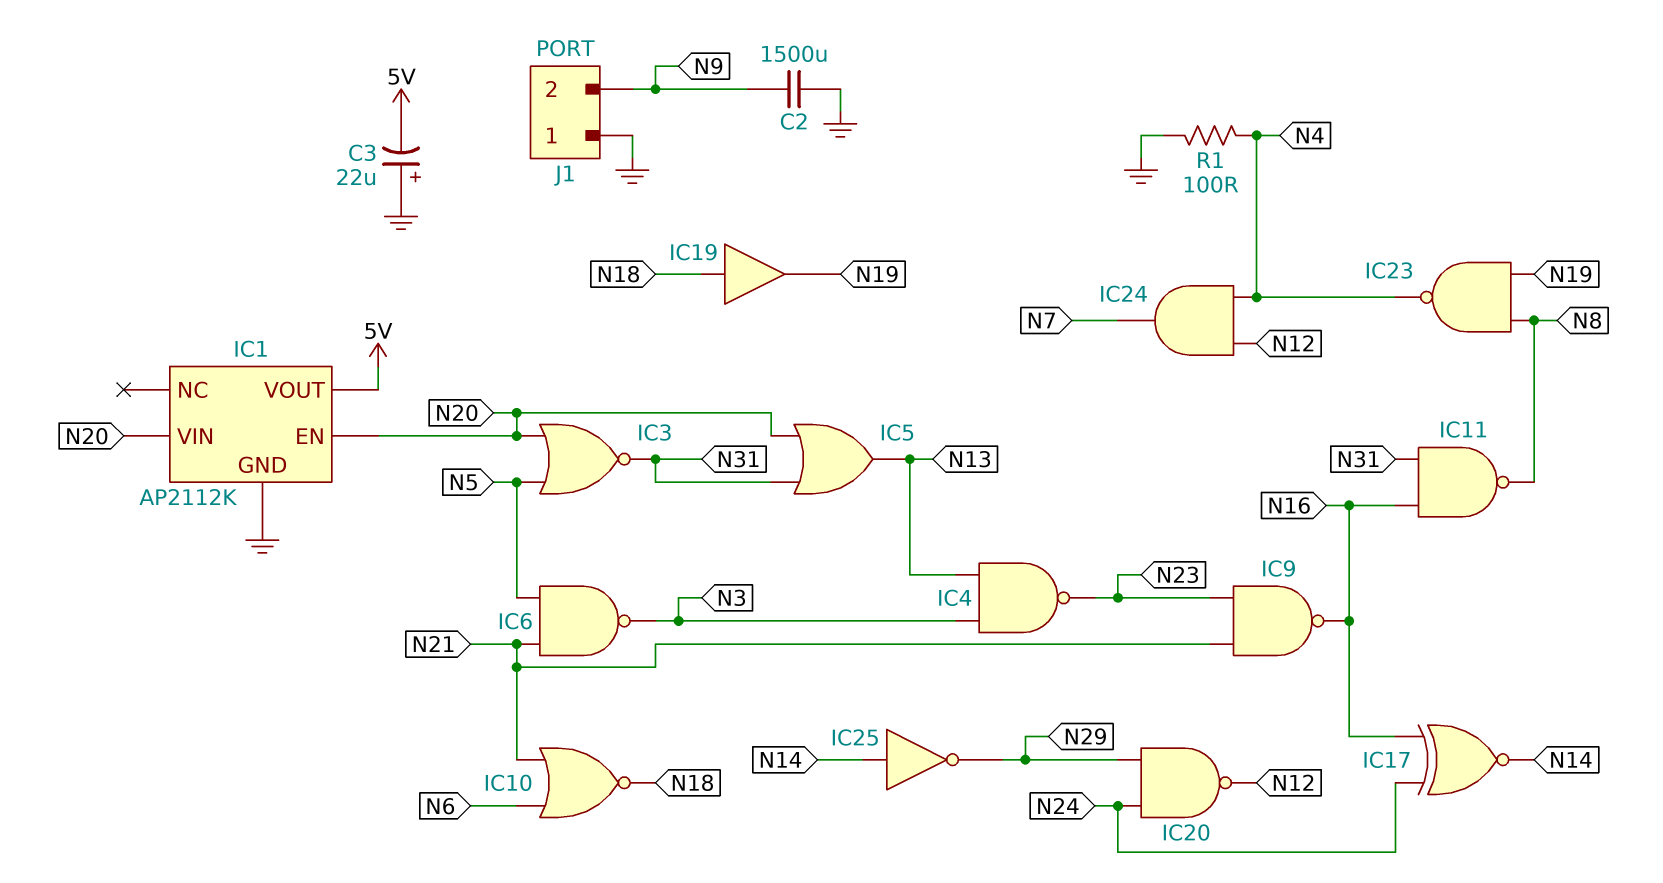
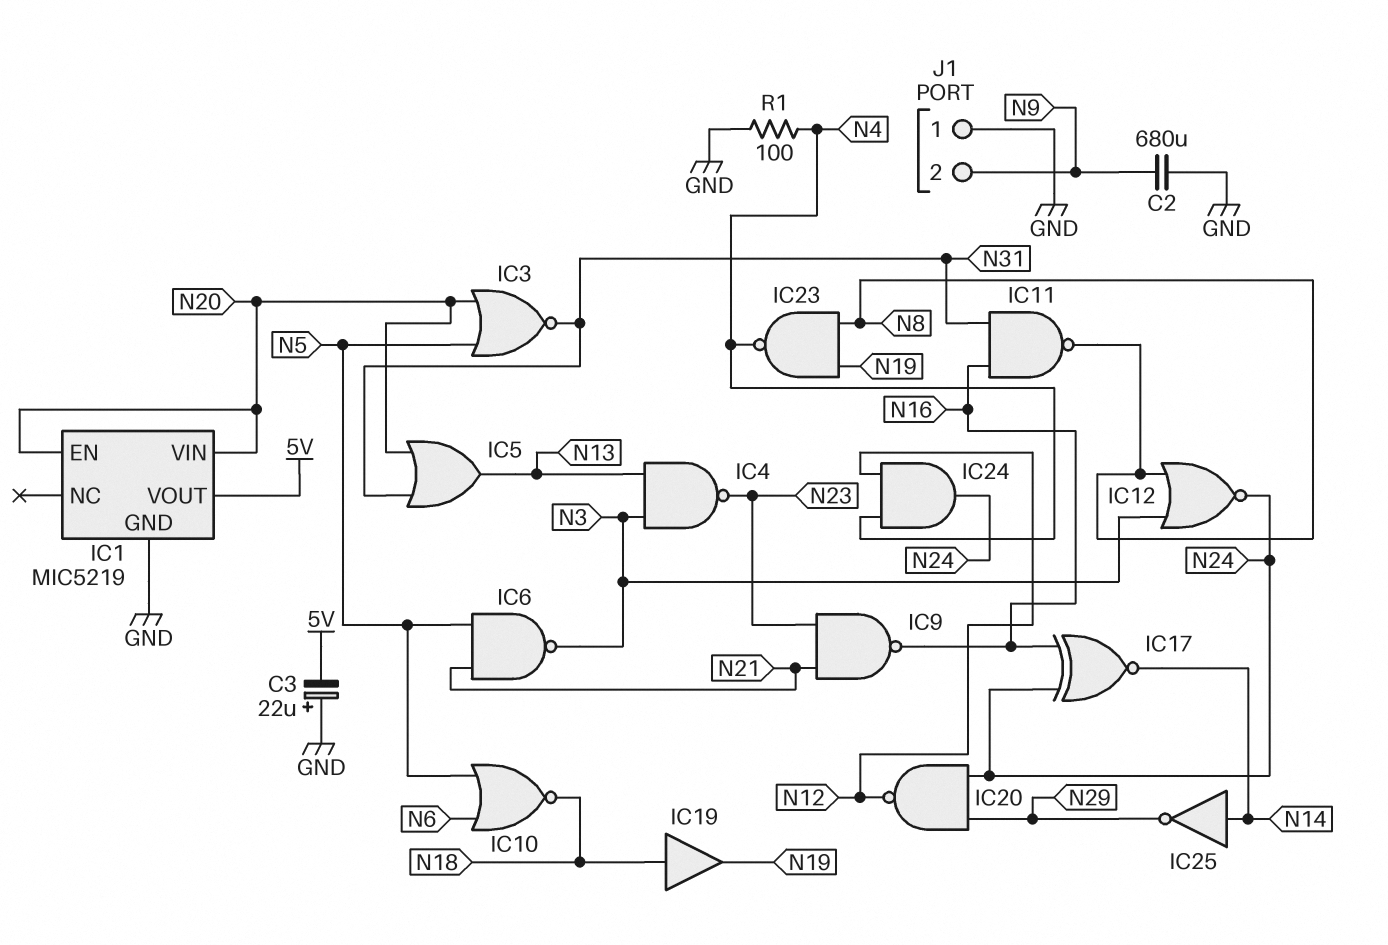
C2: 1500uF (GND, N9) -> 680uF (GND, N9)
IC1: AP2112K -> MIC5219
IC10: NOR (in N6, in N21, out N18) -> NOR (in N5, in N6, out N18)
IC12: none -> NOR (in N3, in N8, out N24)
IC24: AND (in N4, in N12, out N7) -> AND (in N4, in N12, out N24)

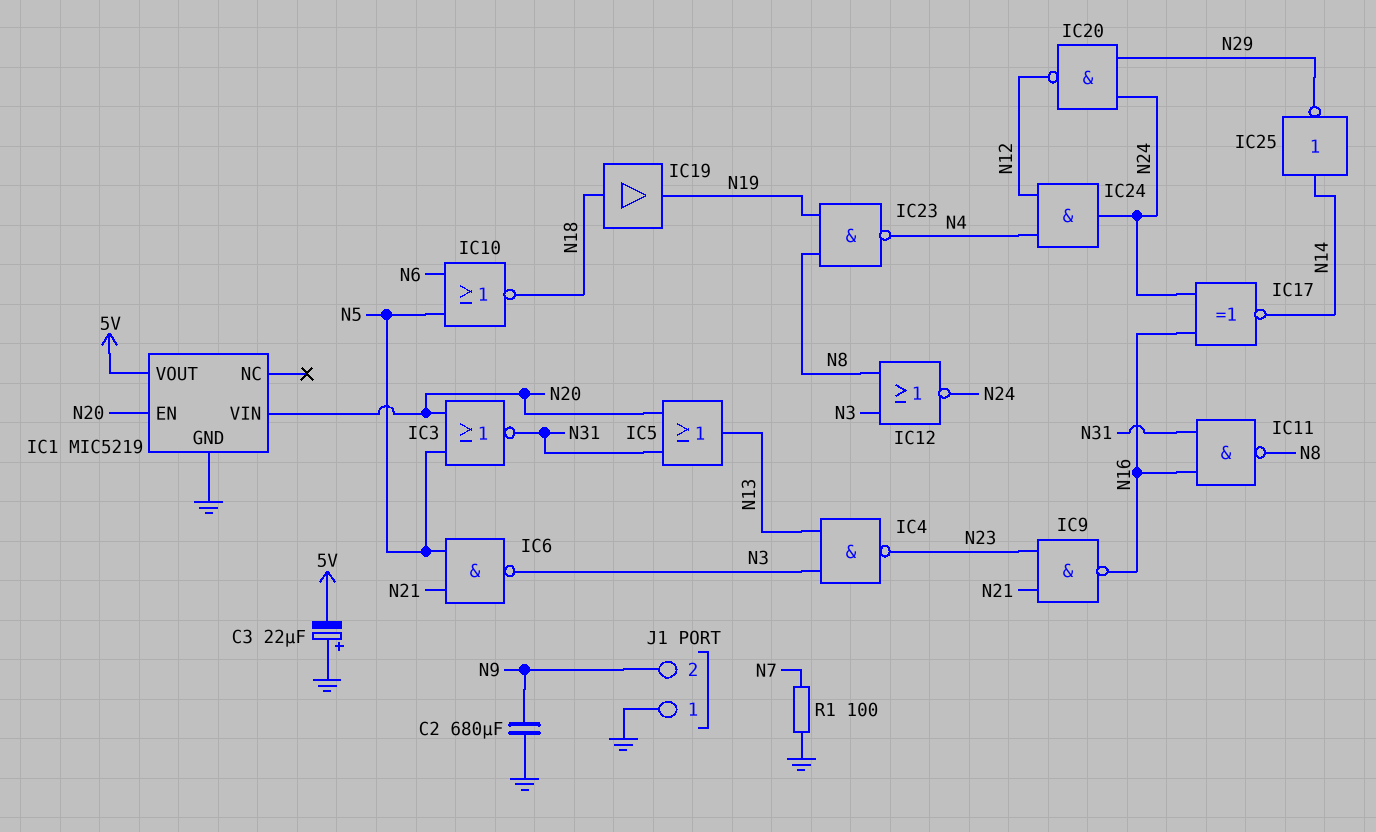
R1: 100 (GND, N4) -> 100 (GND, N7)

